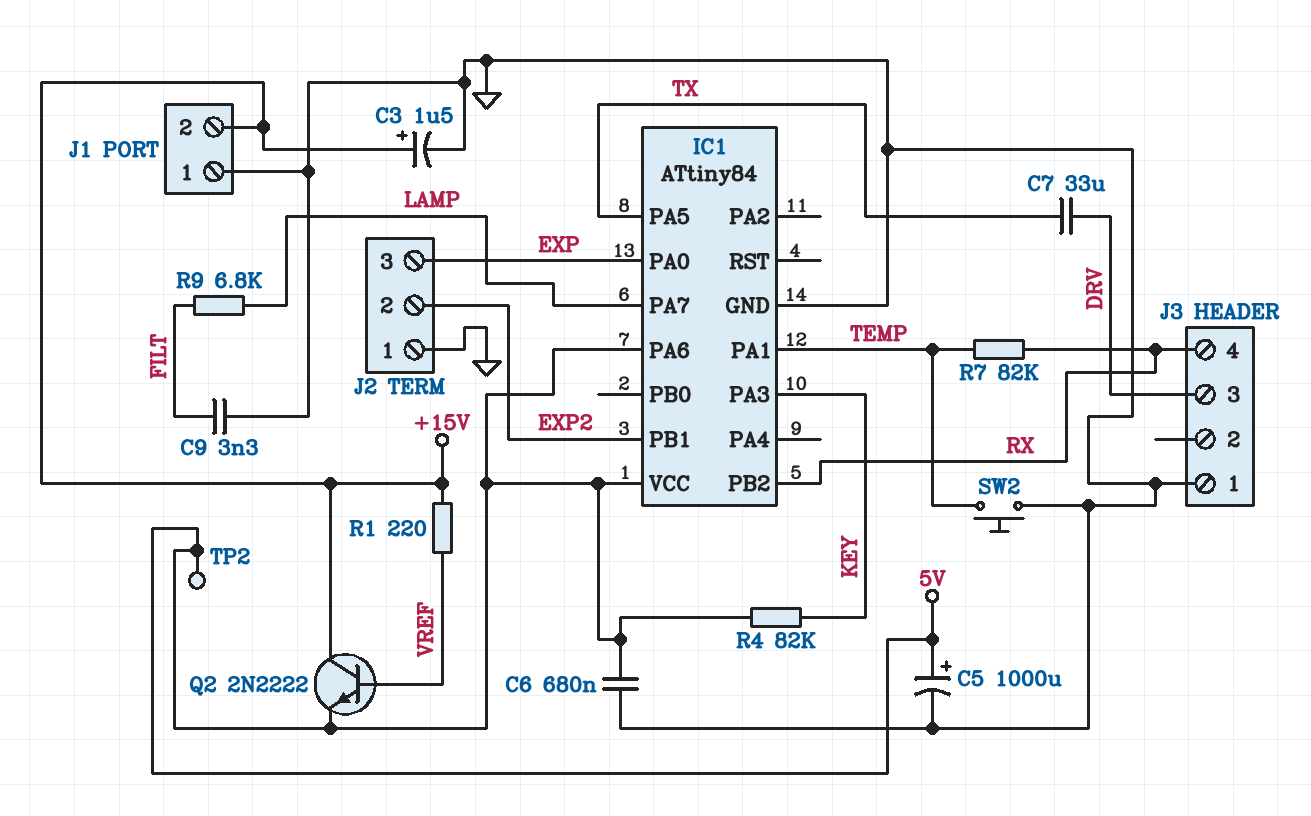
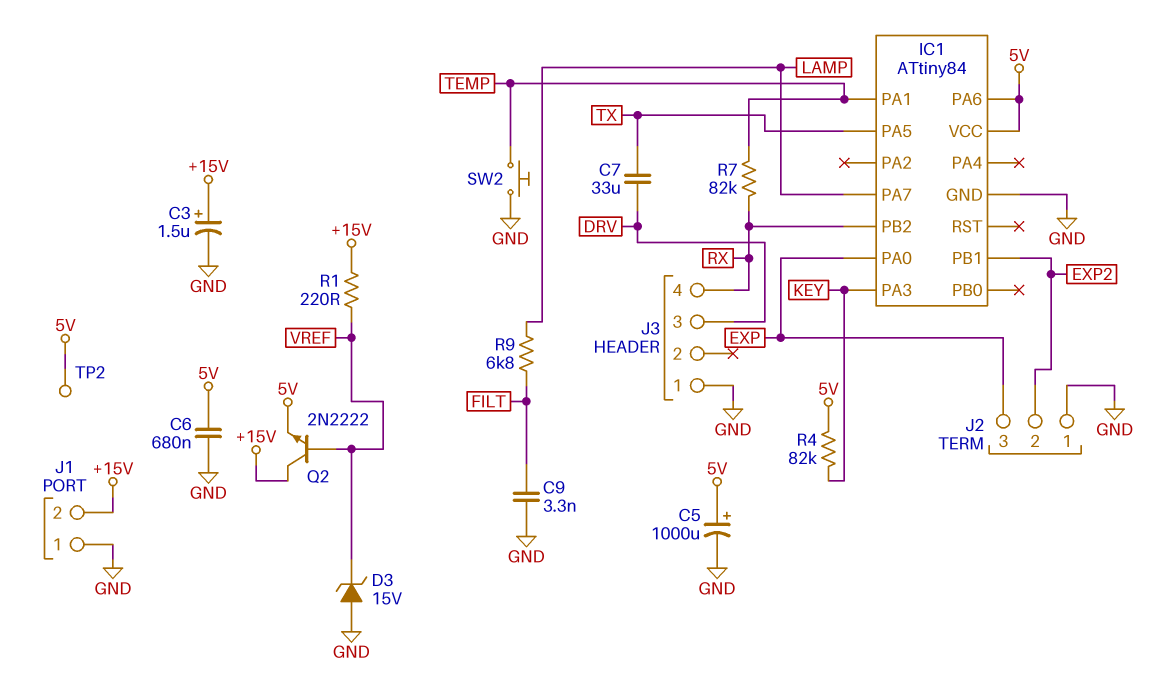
D3: none -> zener 15V (A GND, K VREF)

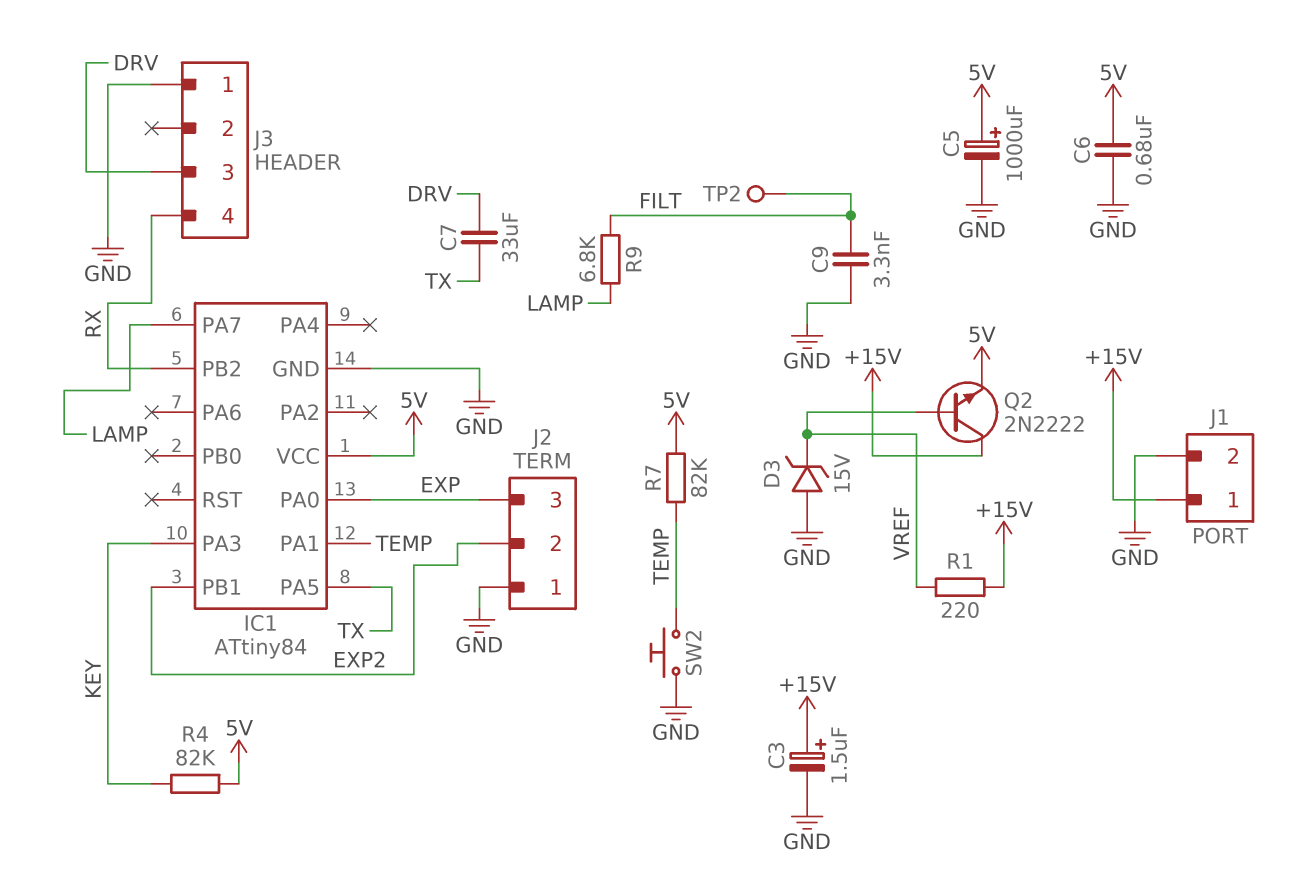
IC1 pin PA6: 5V -> none
J1 pin 1: GND -> +15V
J1 pin 2: +15V -> GND
R7: 82k (RX, TEMP) -> 82k (5V, TEMP)
TP2: test point (5V) -> test point (FILT)

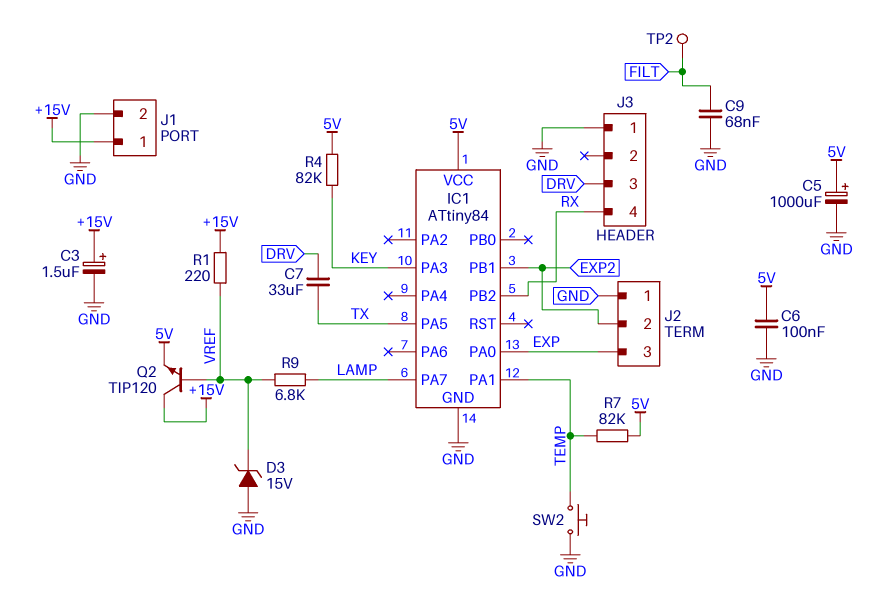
C6: 680nF (5V, GND) -> 100nF (5V, GND)
C9: 3.3nF (FILT, GND) -> 68nF (FILT, GND)
Q2: NPN 2N2222 (B VREF, C +15V, E 5V) -> NPN TIP120 (B VREF, C +15V, E 5V)
R9: 6.8k (FILT, LAMP) -> 6.8k (LAMP, VREF)

